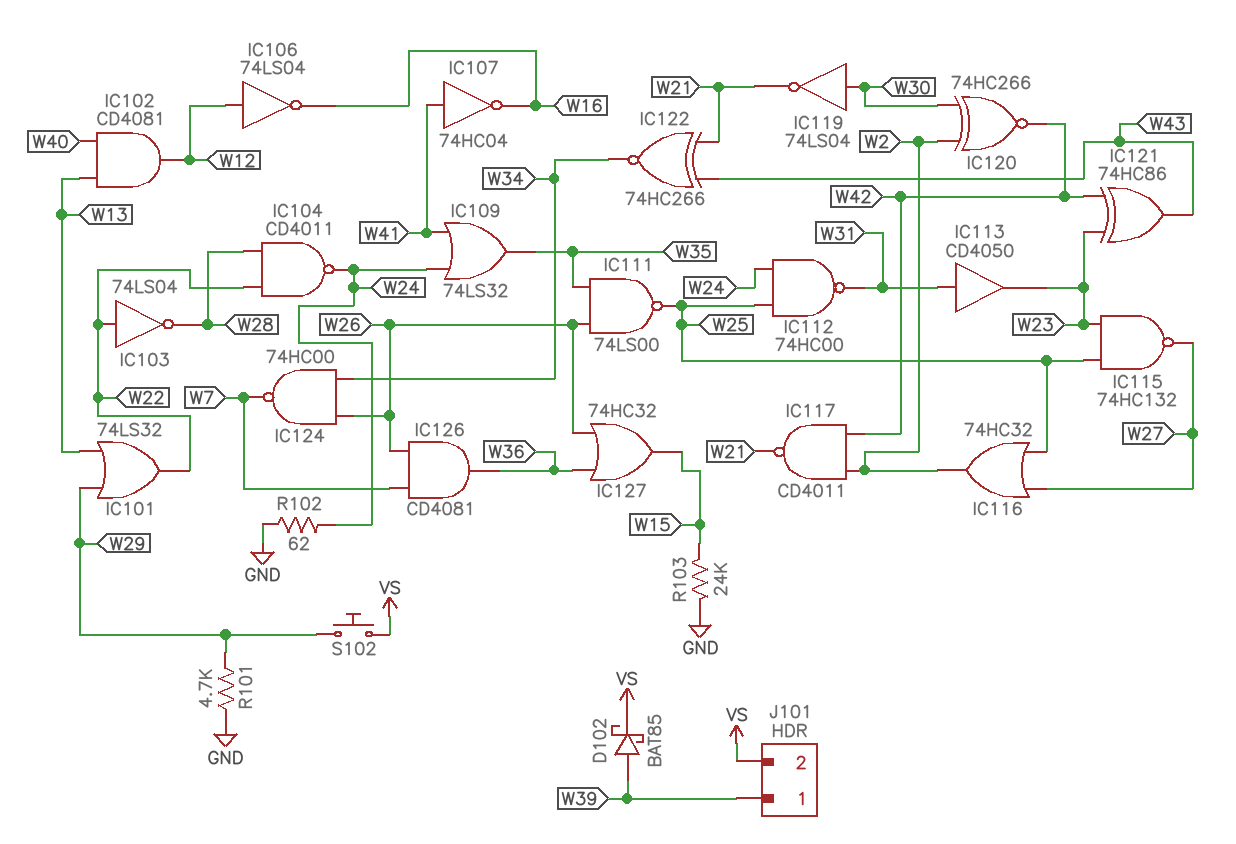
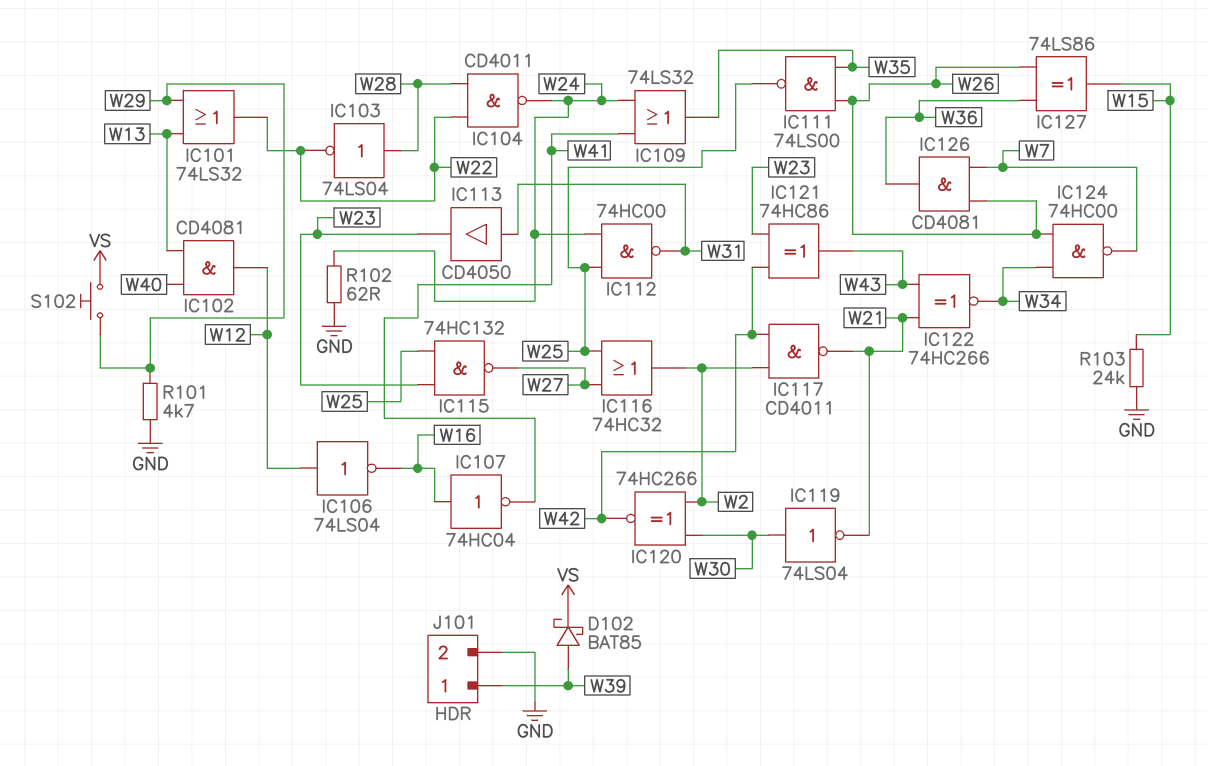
IC103: NOT 74LS04 (in W22, out W28) -> NOT 74LS04 (in W28, out W22)
IC107: NOT 74HC04 (in W41, out W16) -> NOT 74HC04 (in W16, out W41)
IC127: OR 74HC32 (in W26, in W36, out W15) -> XOR 74LS86 (in W26, in W36, out W15)
J101 pin 2: VS -> GND

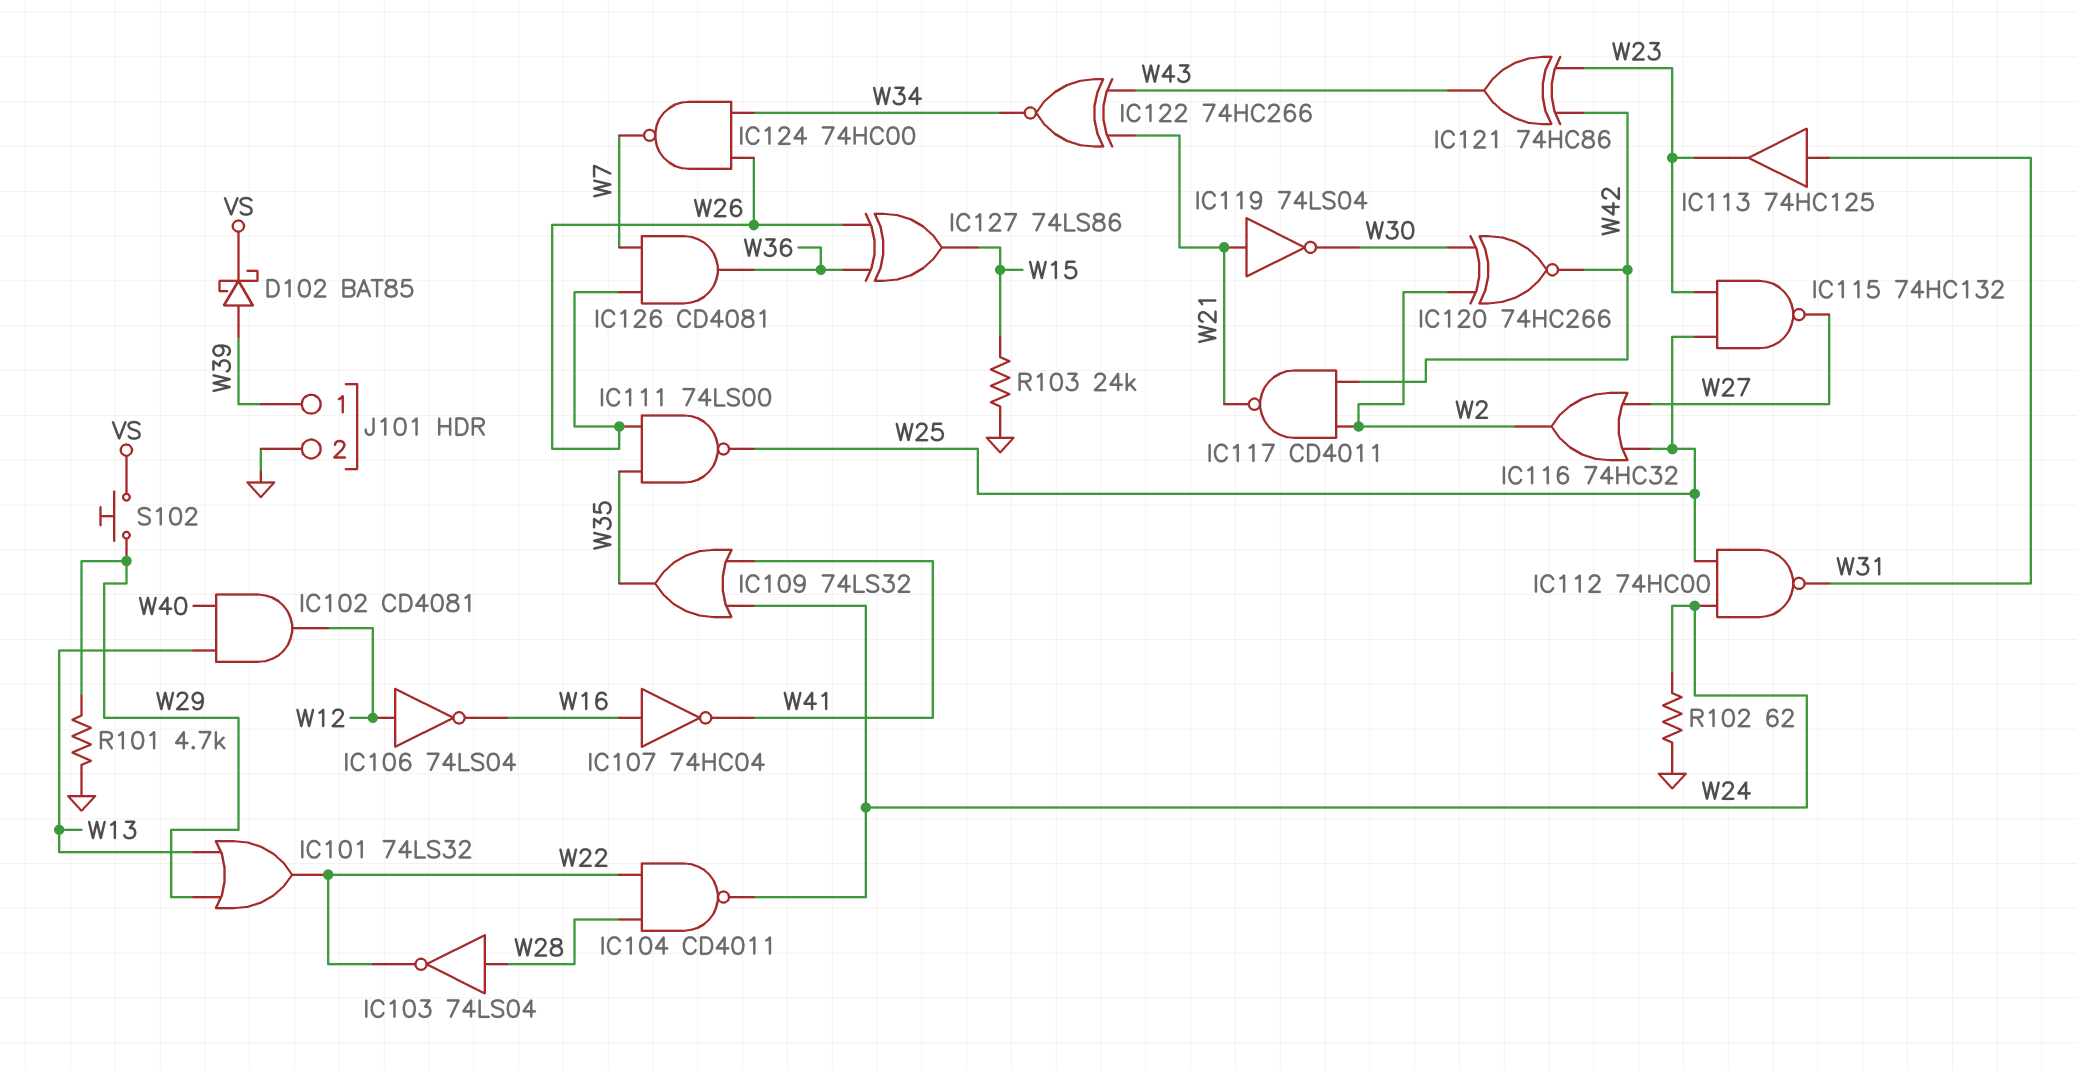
IC113: buffer CD4050 (in W31, out W23) -> buffer 74HC125 (in W31, out W23)
IC119: NOT 74LS04 (in W30, out W21) -> NOT 74LS04 (in W21, out W30)

